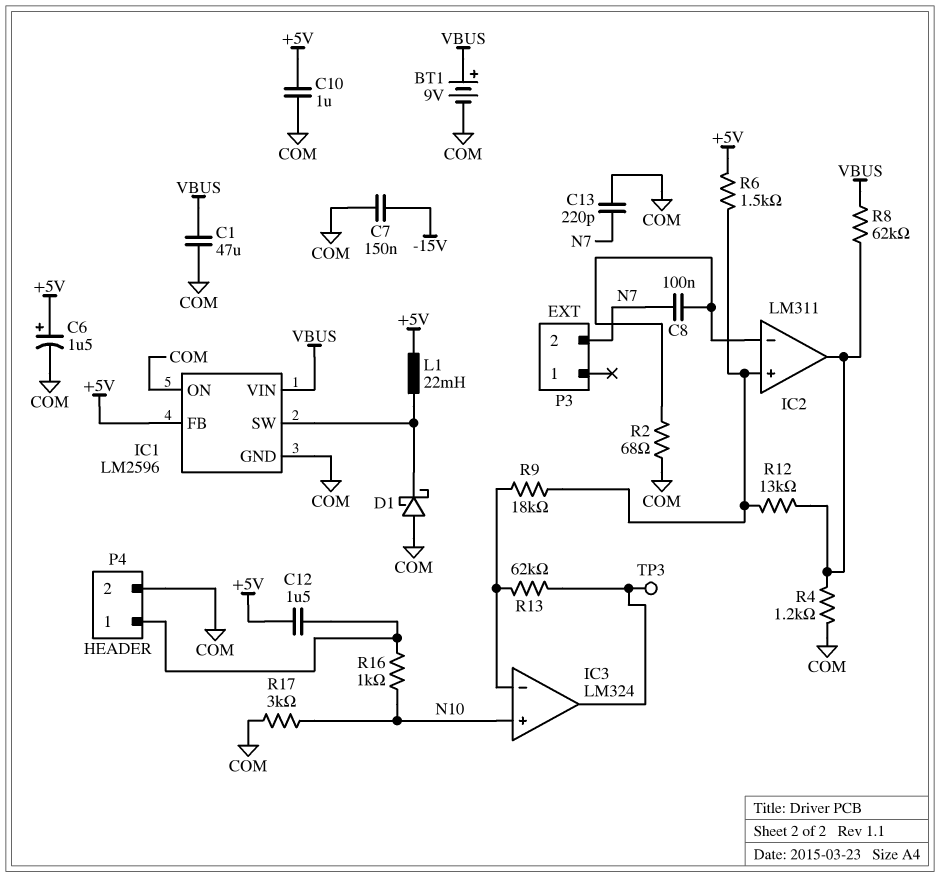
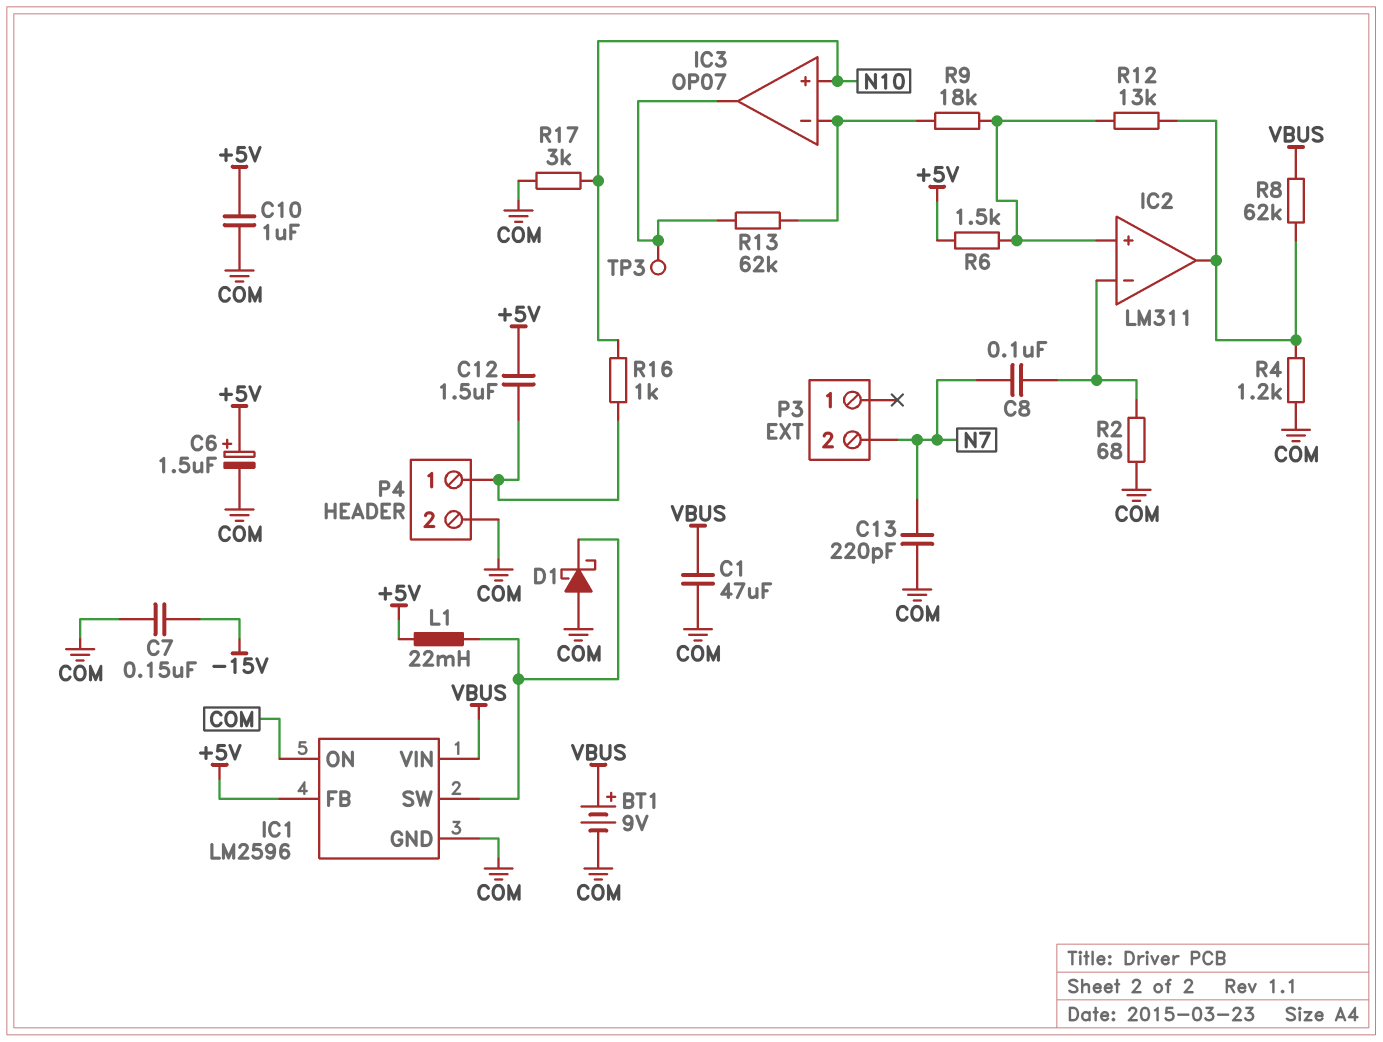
IC3: LM324 -> OP07

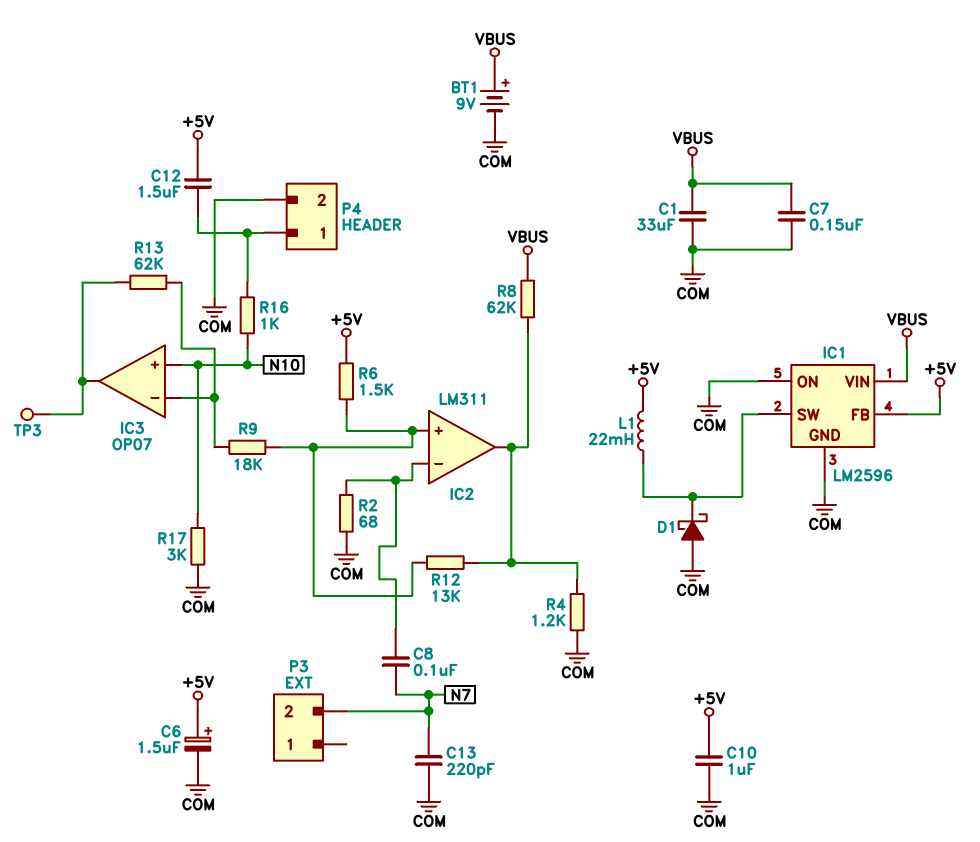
C1: 47uF (COM, VBUS) -> 33uF (COM, VBUS)
C7: 150nF (-15V, COM) -> 150nF (COM, VBUS)

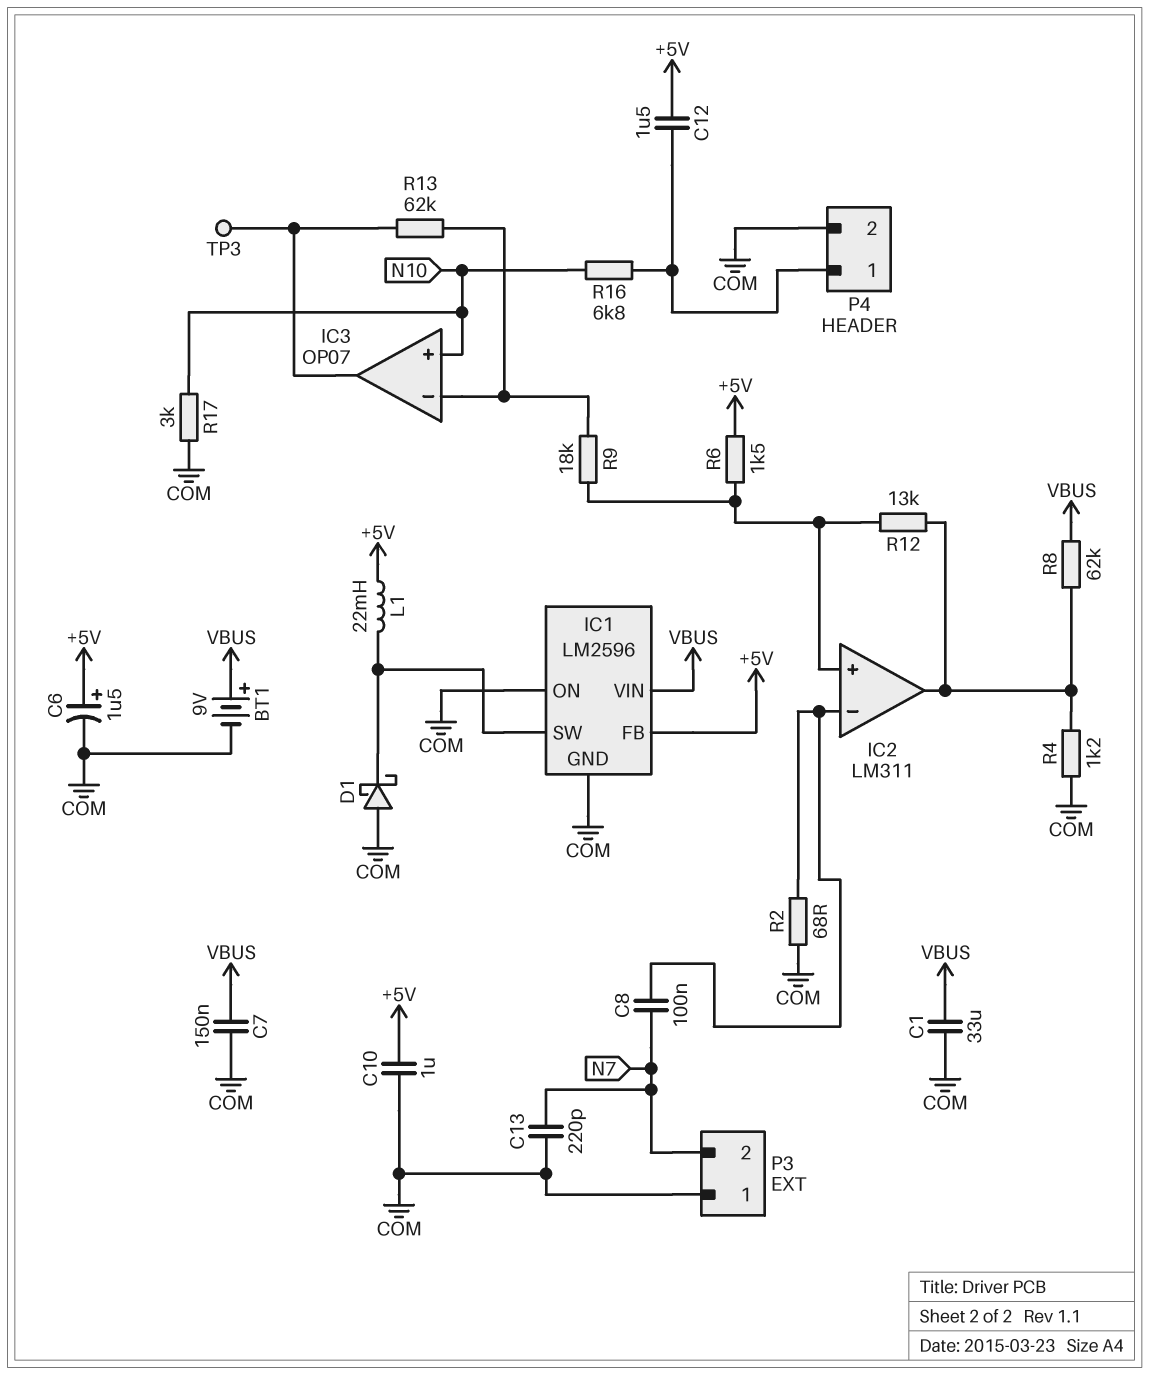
P3 pin 1: none -> COM
R16: 1k (N10, P4/1) -> 6.8k (N10, P4/1)

